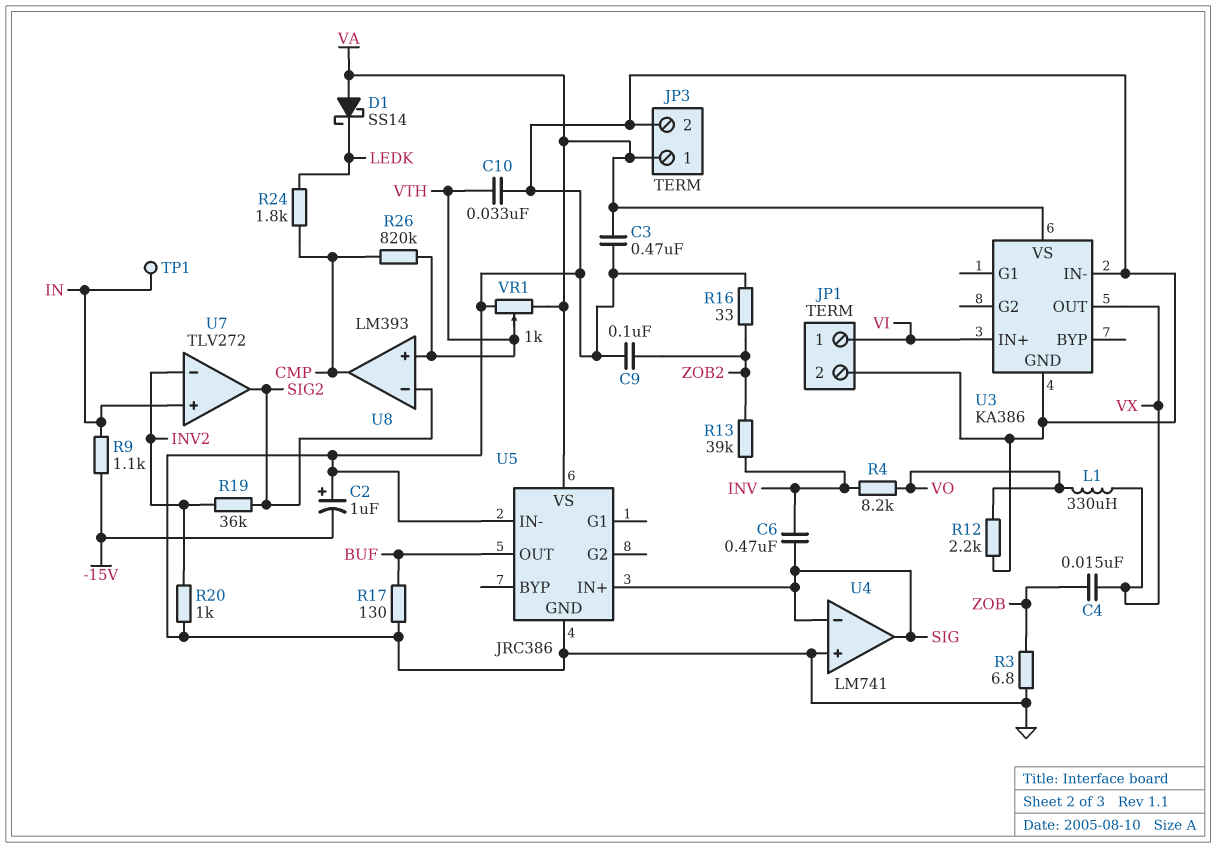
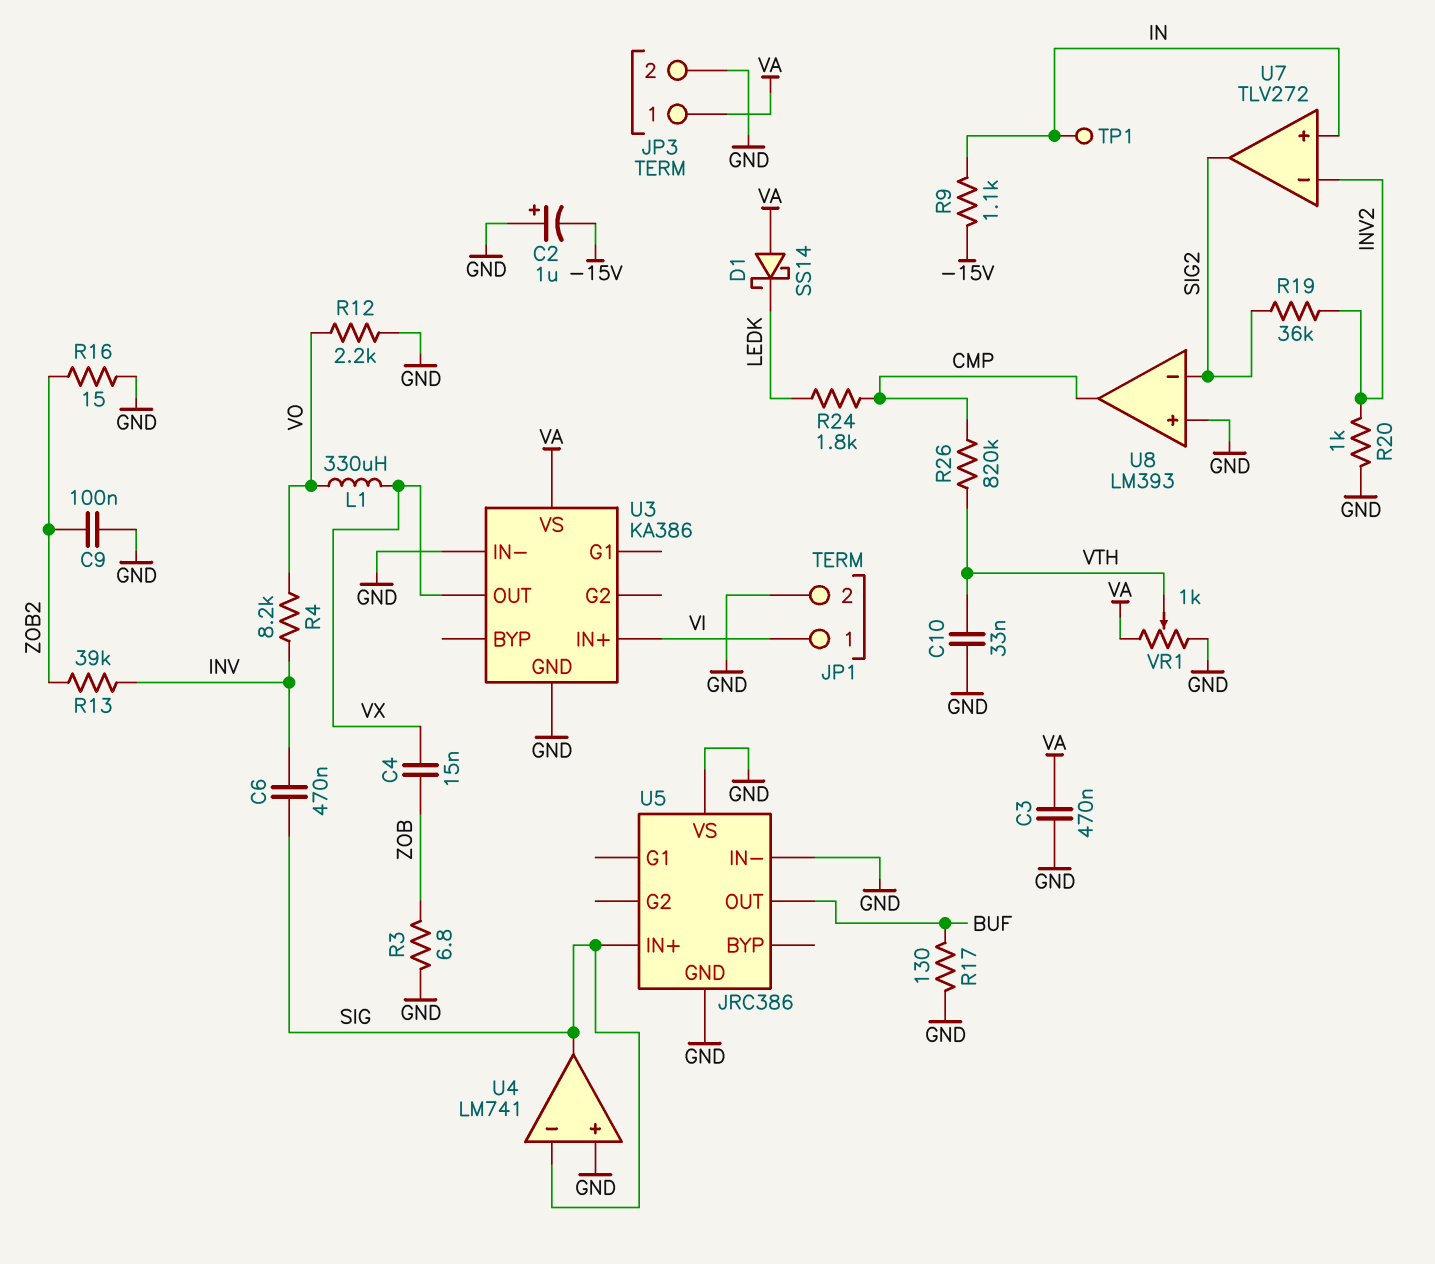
R16: 33 (GND, ZOB2) -> 15 (GND, ZOB2)
U5 pin VS: VA -> GND
U8 pin in+: VTH -> GND

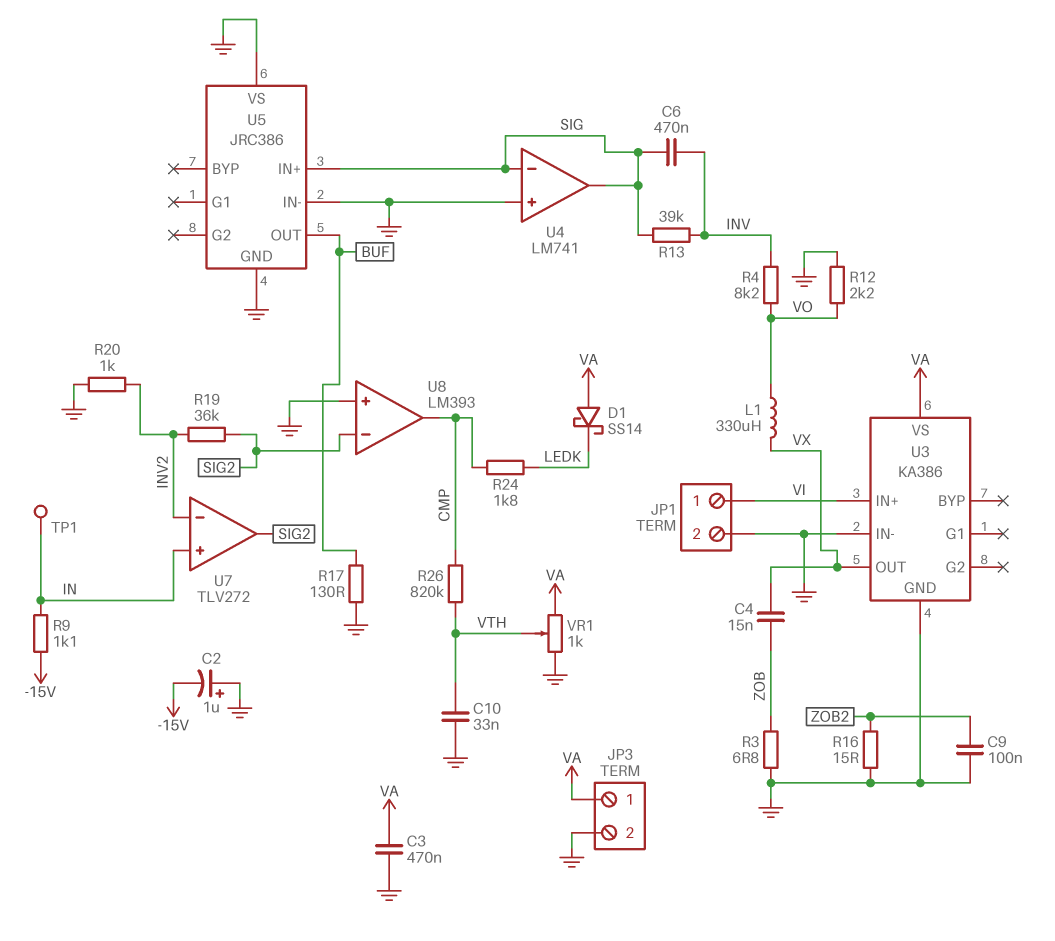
R13: 39k (INV, ZOB2) -> 39k (INV, SIG)

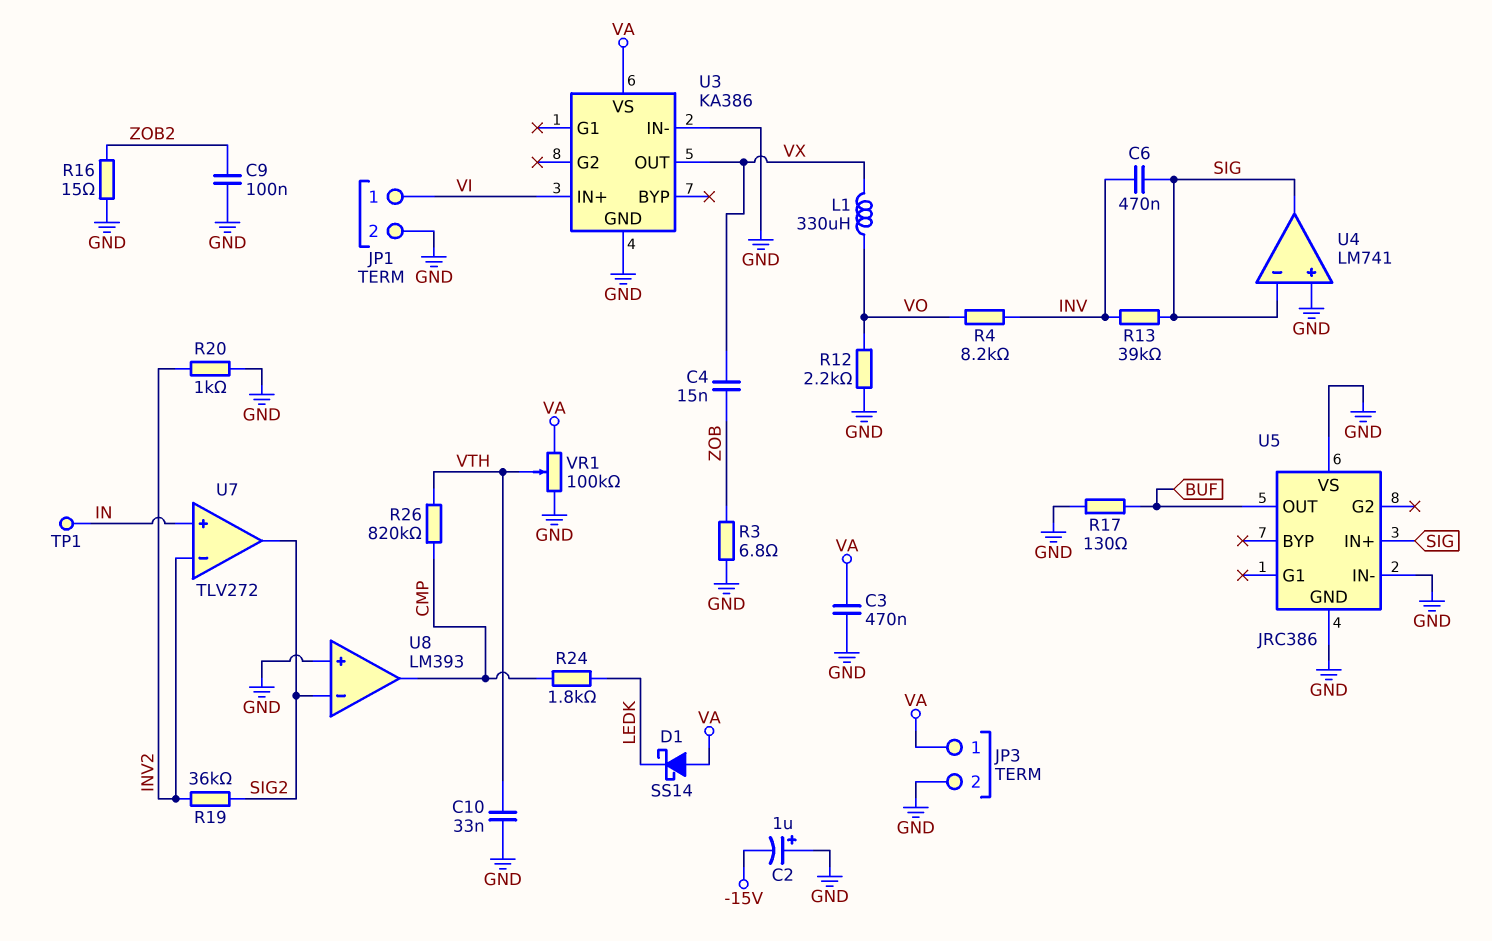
R9: 1.1k (-15V, IN) -> none
VR1: 1k (GND, VA, wiper VTH) -> 100k (GND, VA, wiper VTH)

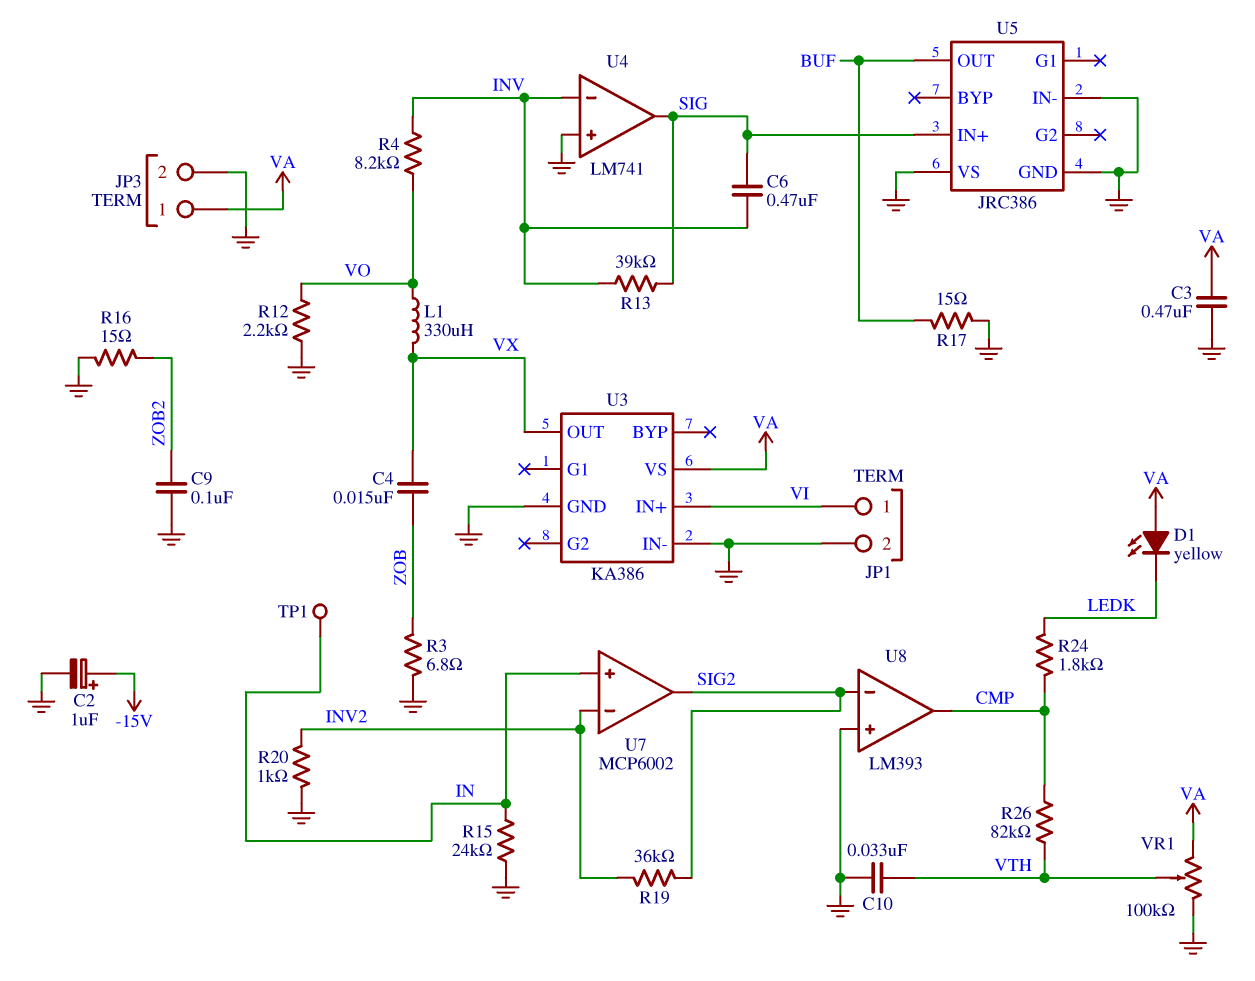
C2: 1uF (plus GND, minus -15V) -> 1uF (plus -15V, minus GND)
D1: schottky SS14 (A VA, K LEDK) -> LED yellow (A VA, K LEDK)
R15: none -> 24k (GND, IN)
R17: 130 (BUF, GND) -> 15 (BUF, GND)
R26: 820k (CMP, VTH) -> 82k (CMP, VTH)
U4 pin in-: SIG -> INV
U7: TLV272 -> MCP6002

